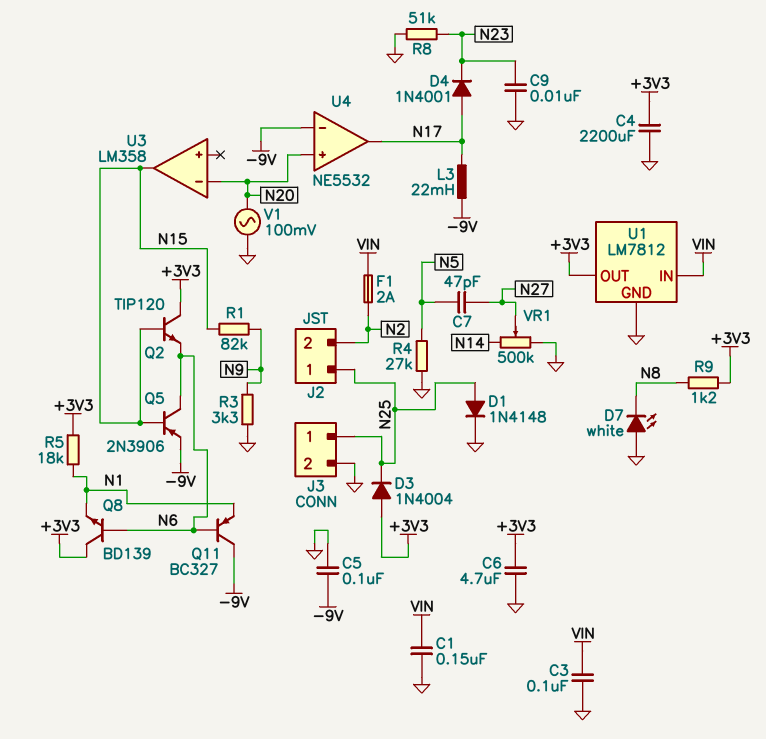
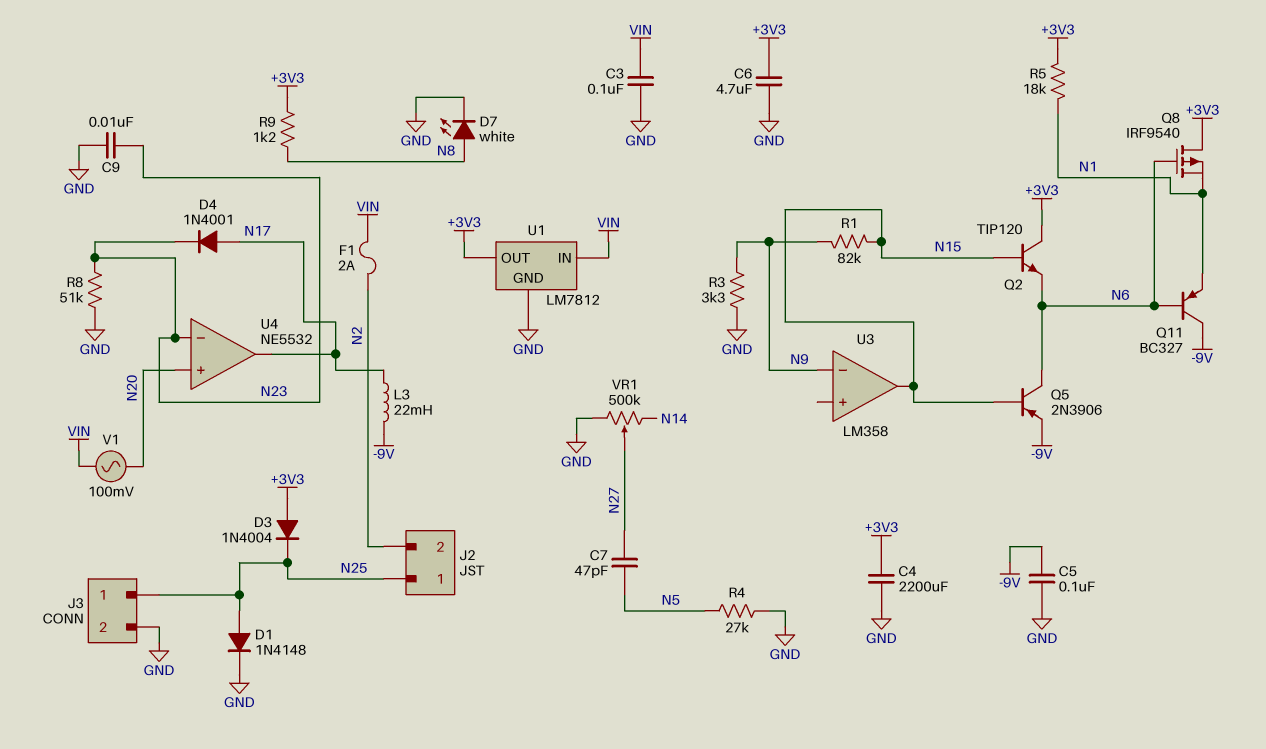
C1: 150nF (GND, VIN) -> none
D7: LED white (A GND, K N8) -> LED white (A N8, K GND)
Q8: NPN BD139 (B N6, C +3V3, E N1) -> PMOS IRF9540 (G N6, D +3V3, S N1)
U3 pin in-: N20 -> N9
U4 pin in-: -9V -> N23
V1: AC 100mV (GND, N20) -> AC 100mV (N20, VIN)

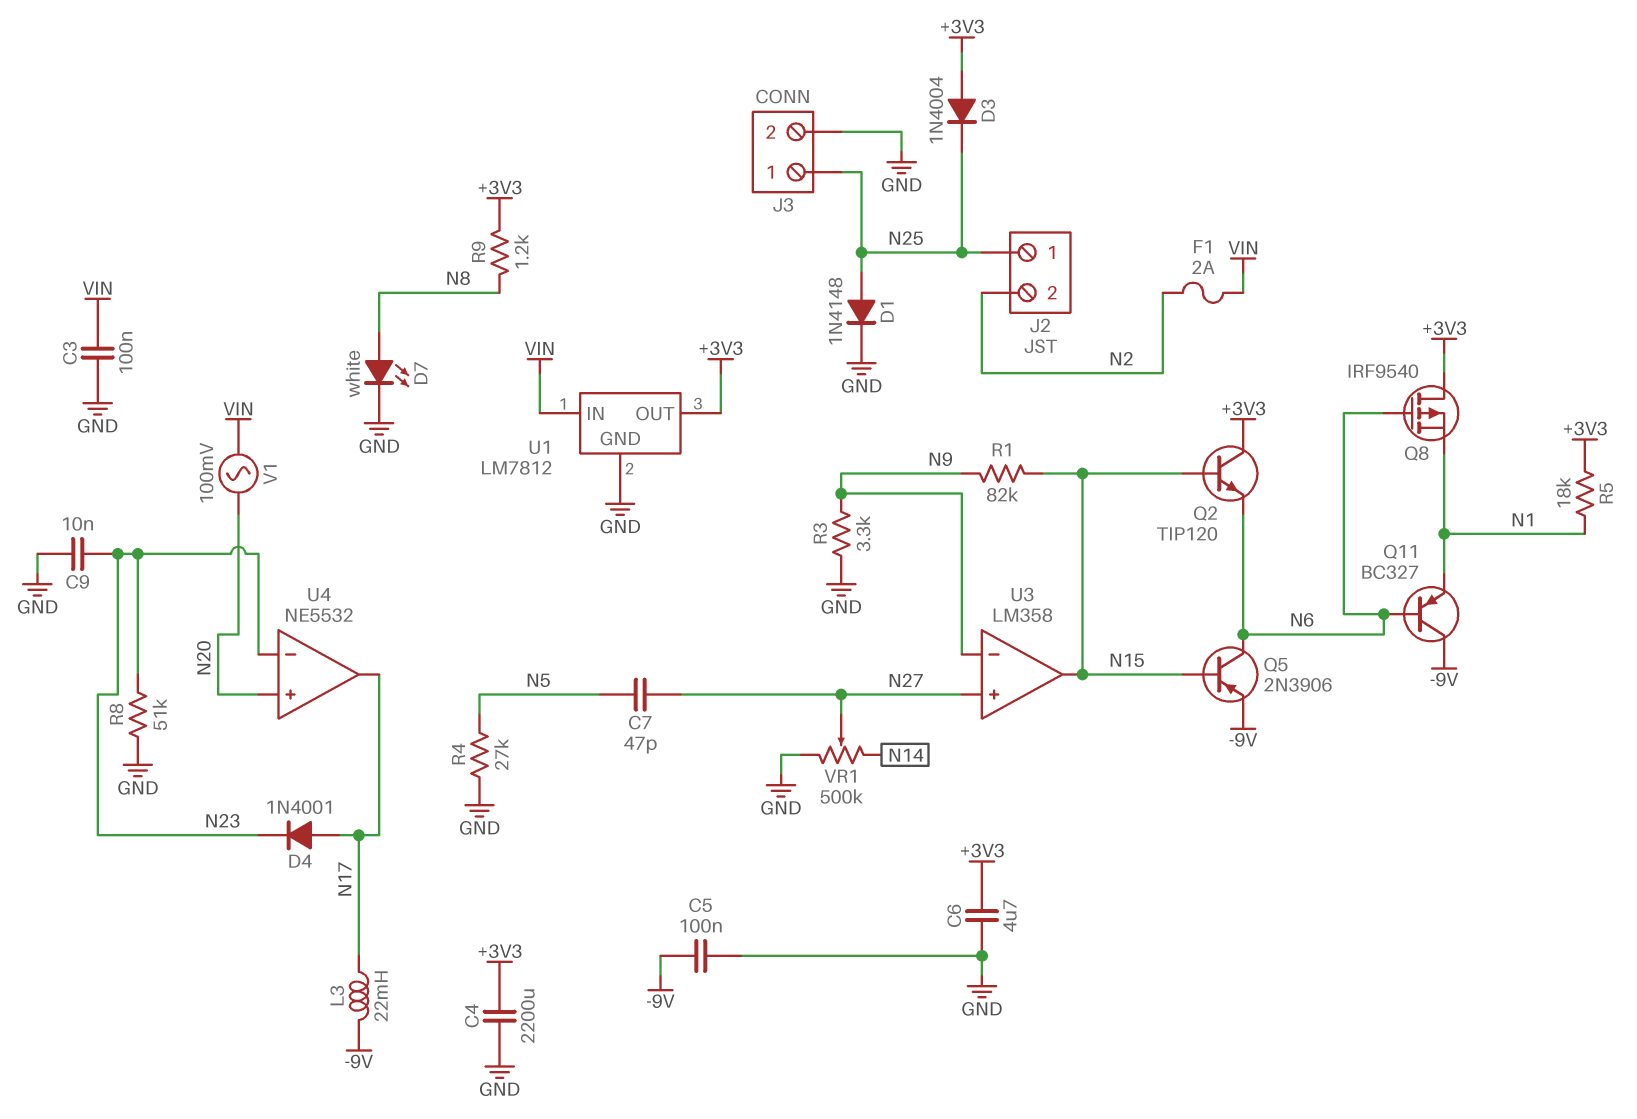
U3 pin in+: none -> N27

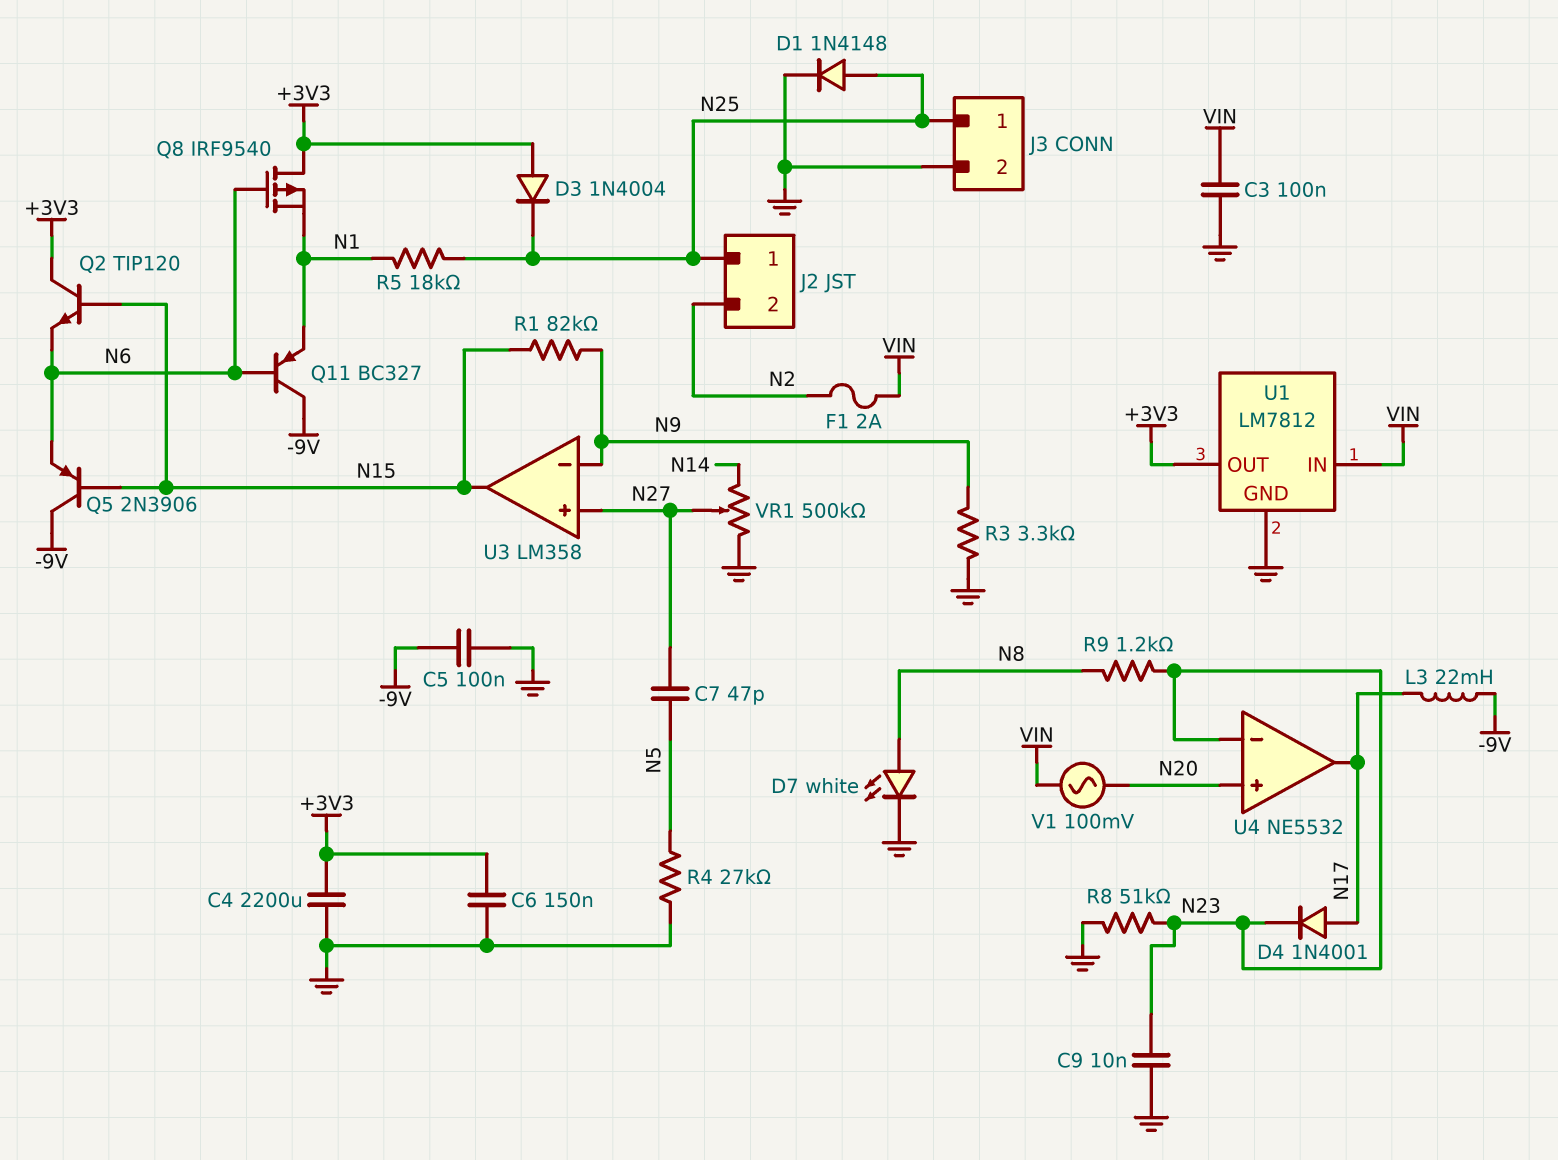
C6: 4.7uF (+3V3, GND) -> 150nF (+3V3, GND)
Q5: PNP 2N3906 (B N15, C N6, E -9V) -> PNP 2N3906 (B N15, C -9V, E N6)
R5: 18k (+3V3, N1) -> 18k (N1, N25)
R9: 1.2k (+3V3, N8) -> 1.2k (N8, N23)

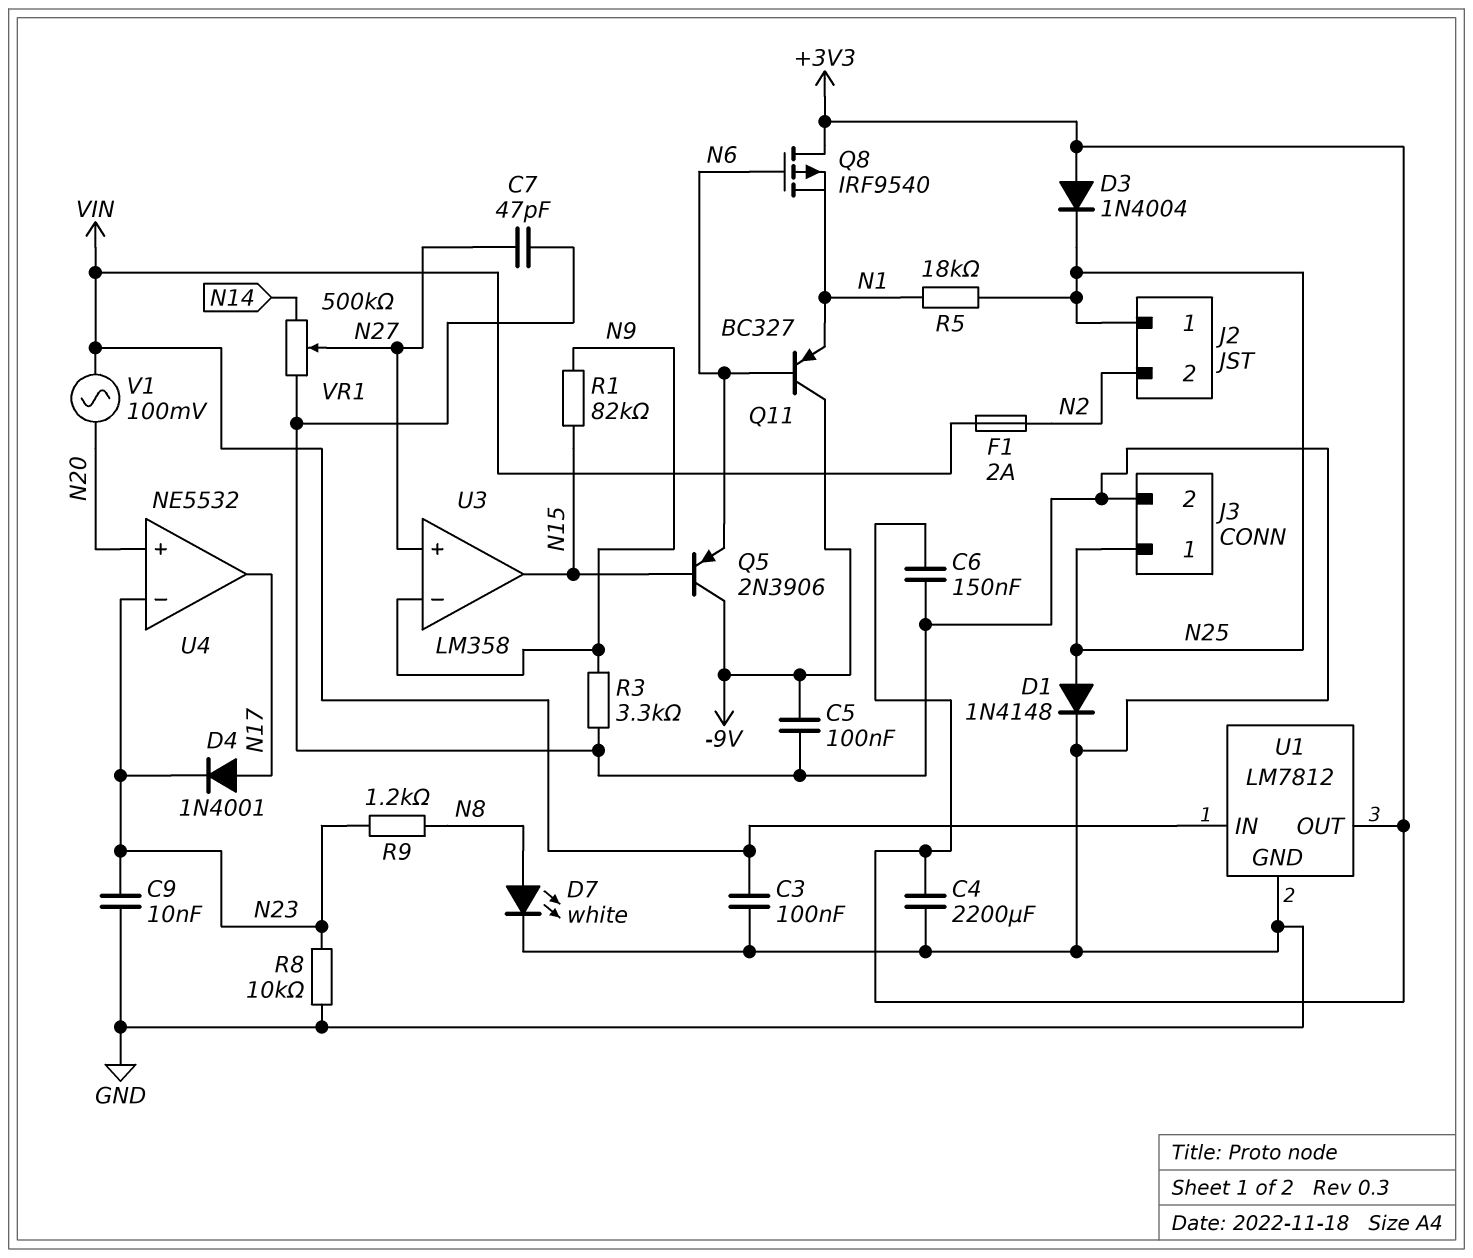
C7: 47pF (N5, N27) -> 47pF (GND, N27)
L3: 22mH (-9V, N17) -> none
Q2: NPN TIP120 (B N15, C +3V3, E N6) -> none
R4: 27k (GND, N5) -> none
R8: 51k (GND, N23) -> 10k (GND, N23)

